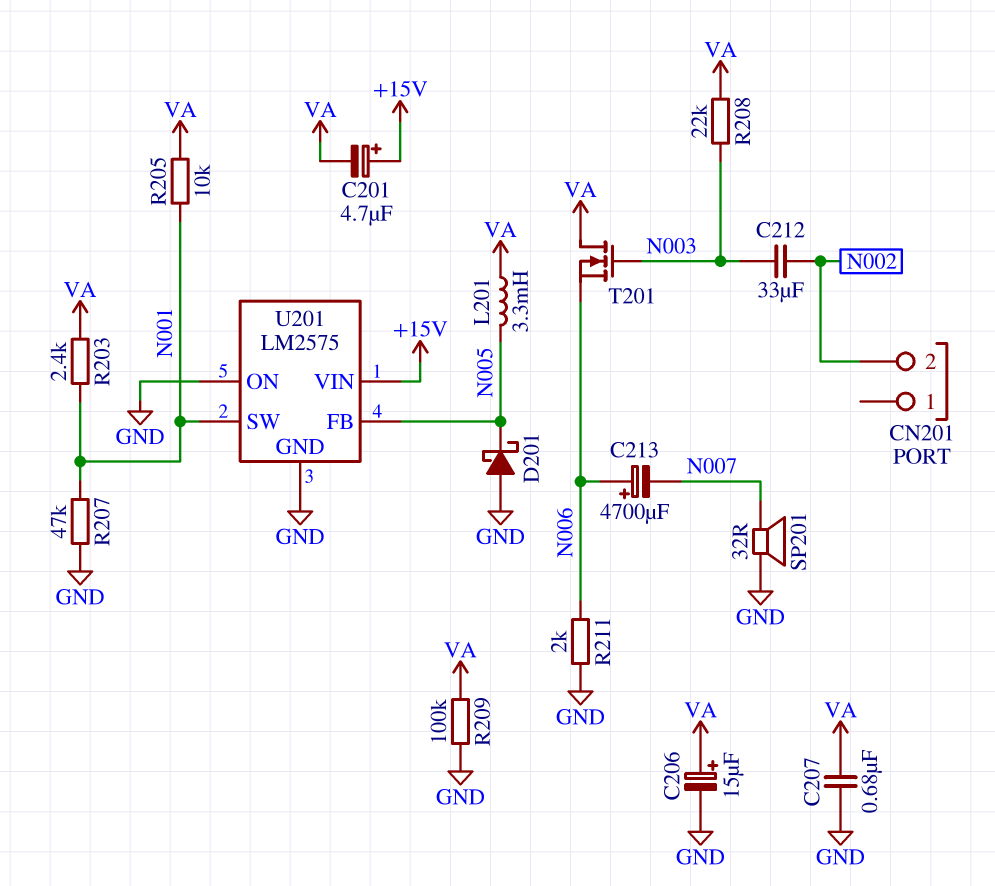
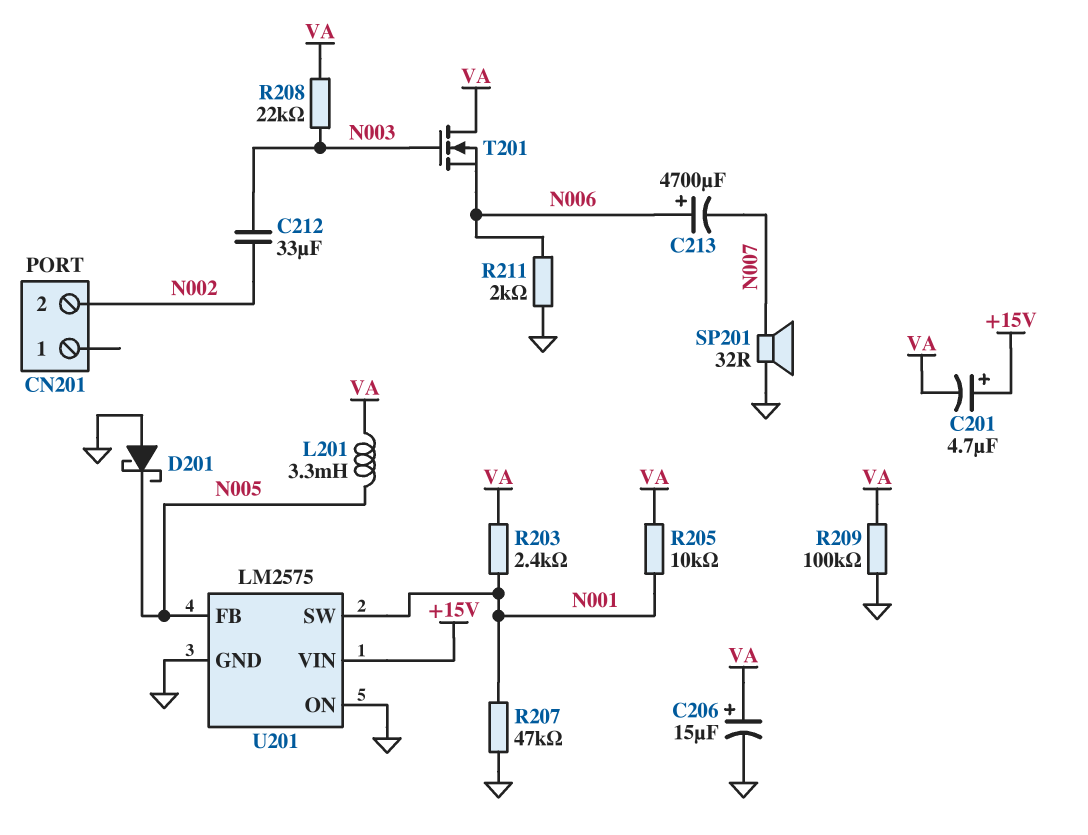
C207: 680nF (GND, VA) -> none

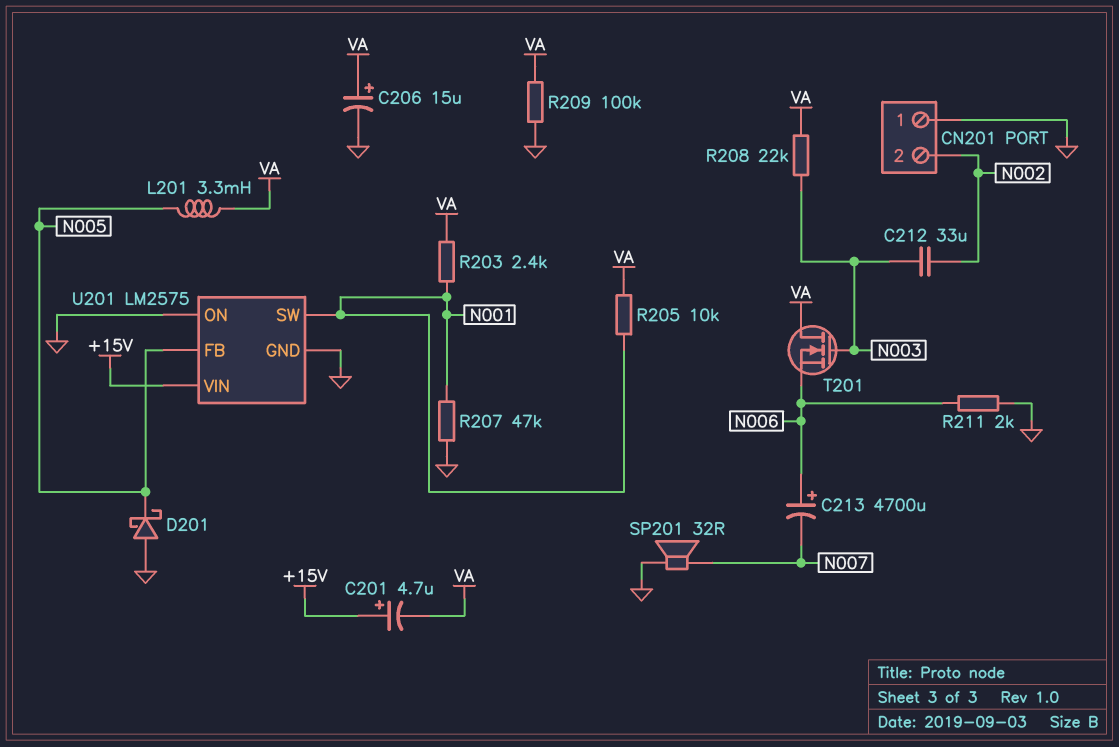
CN201 pin 1: none -> GND

